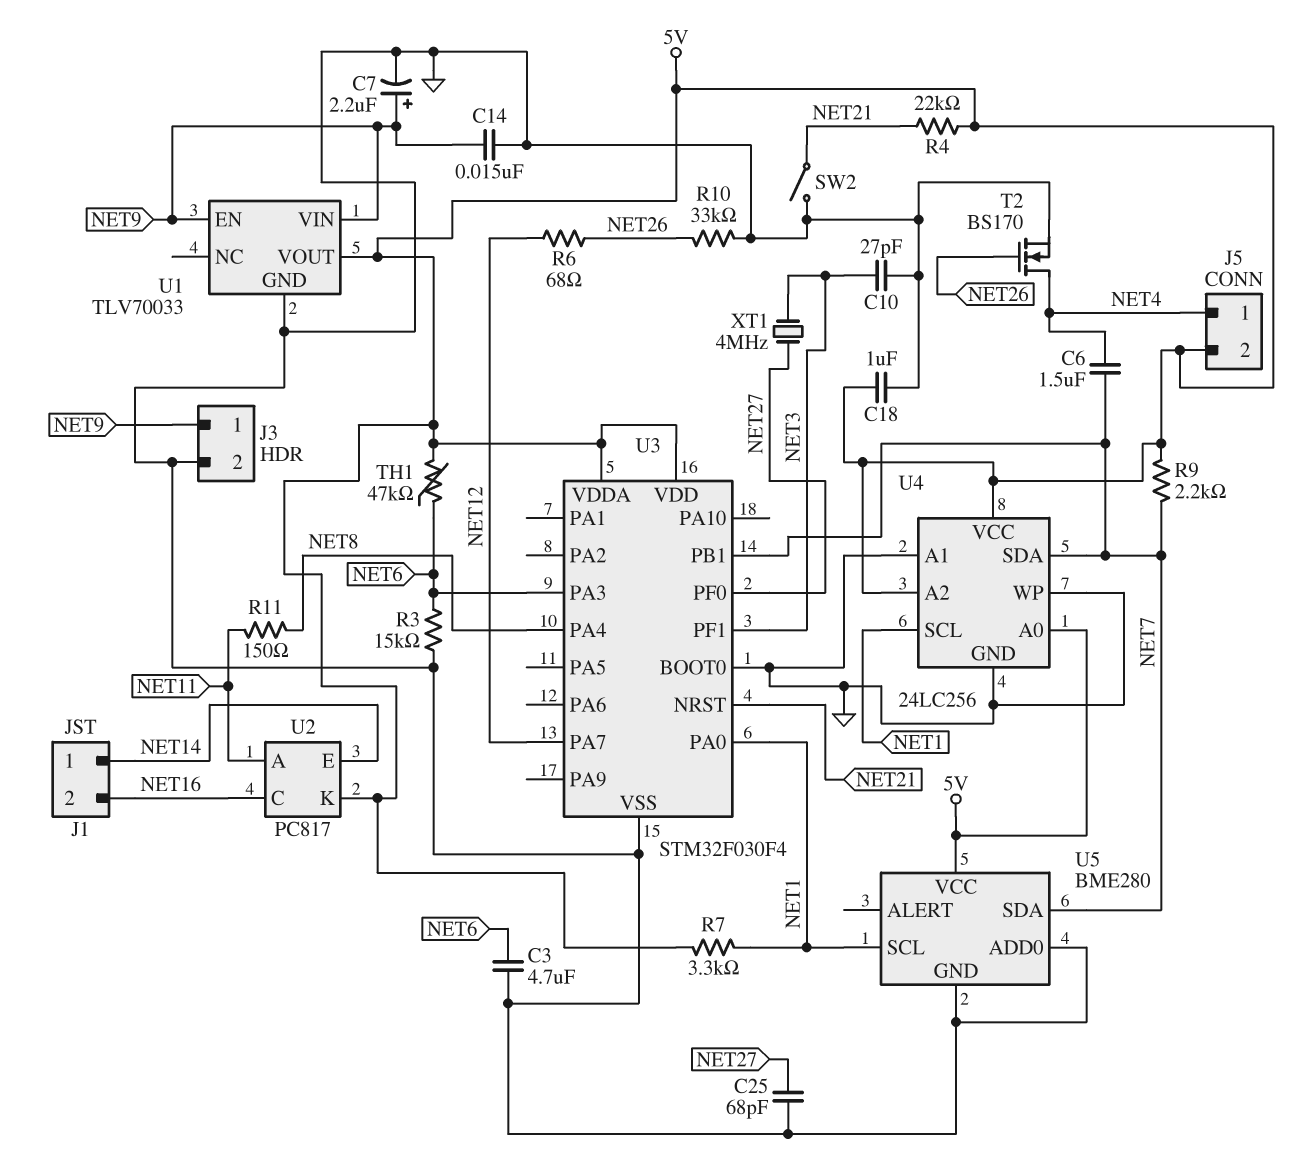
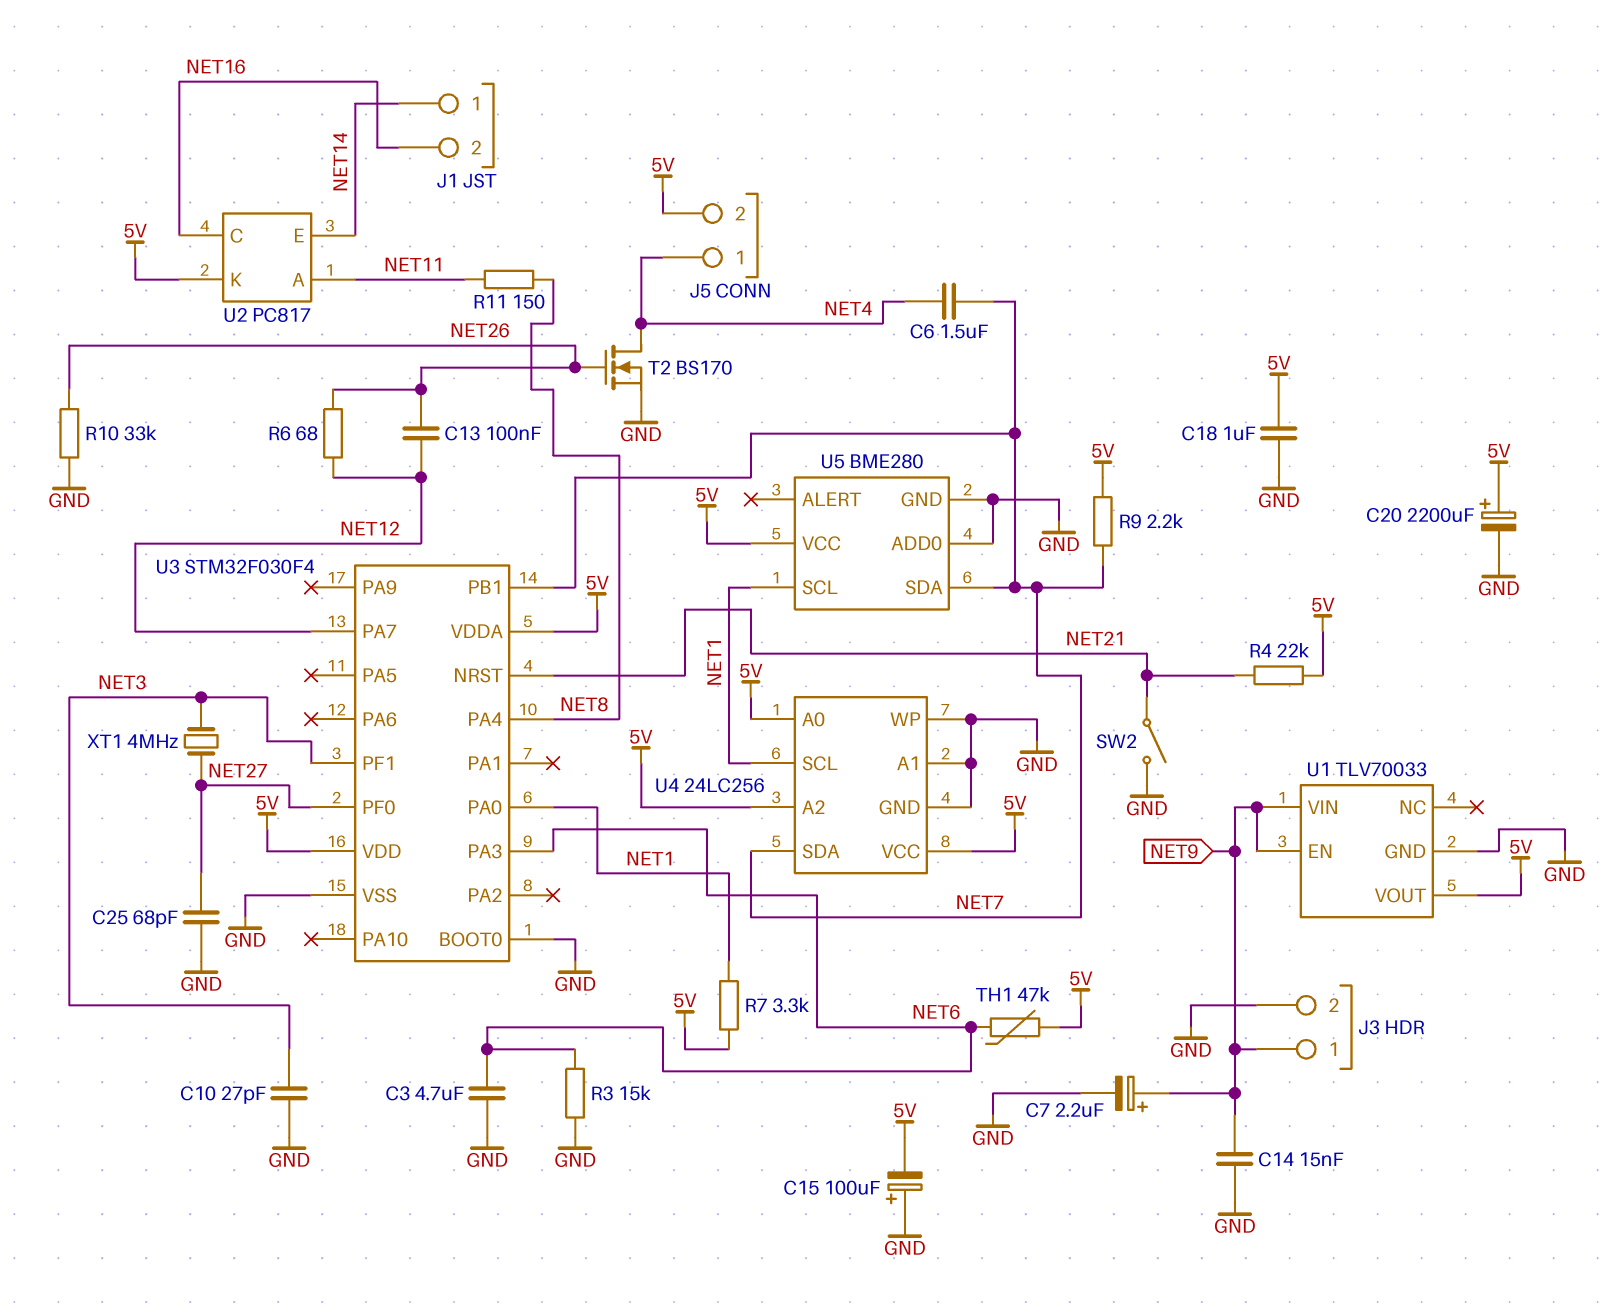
C13: none -> 100nF (NET12, NET26)
C15: none -> 100uF (plus GND, minus 5V)
C20: none -> 2200uF (plus 5V, minus GND)

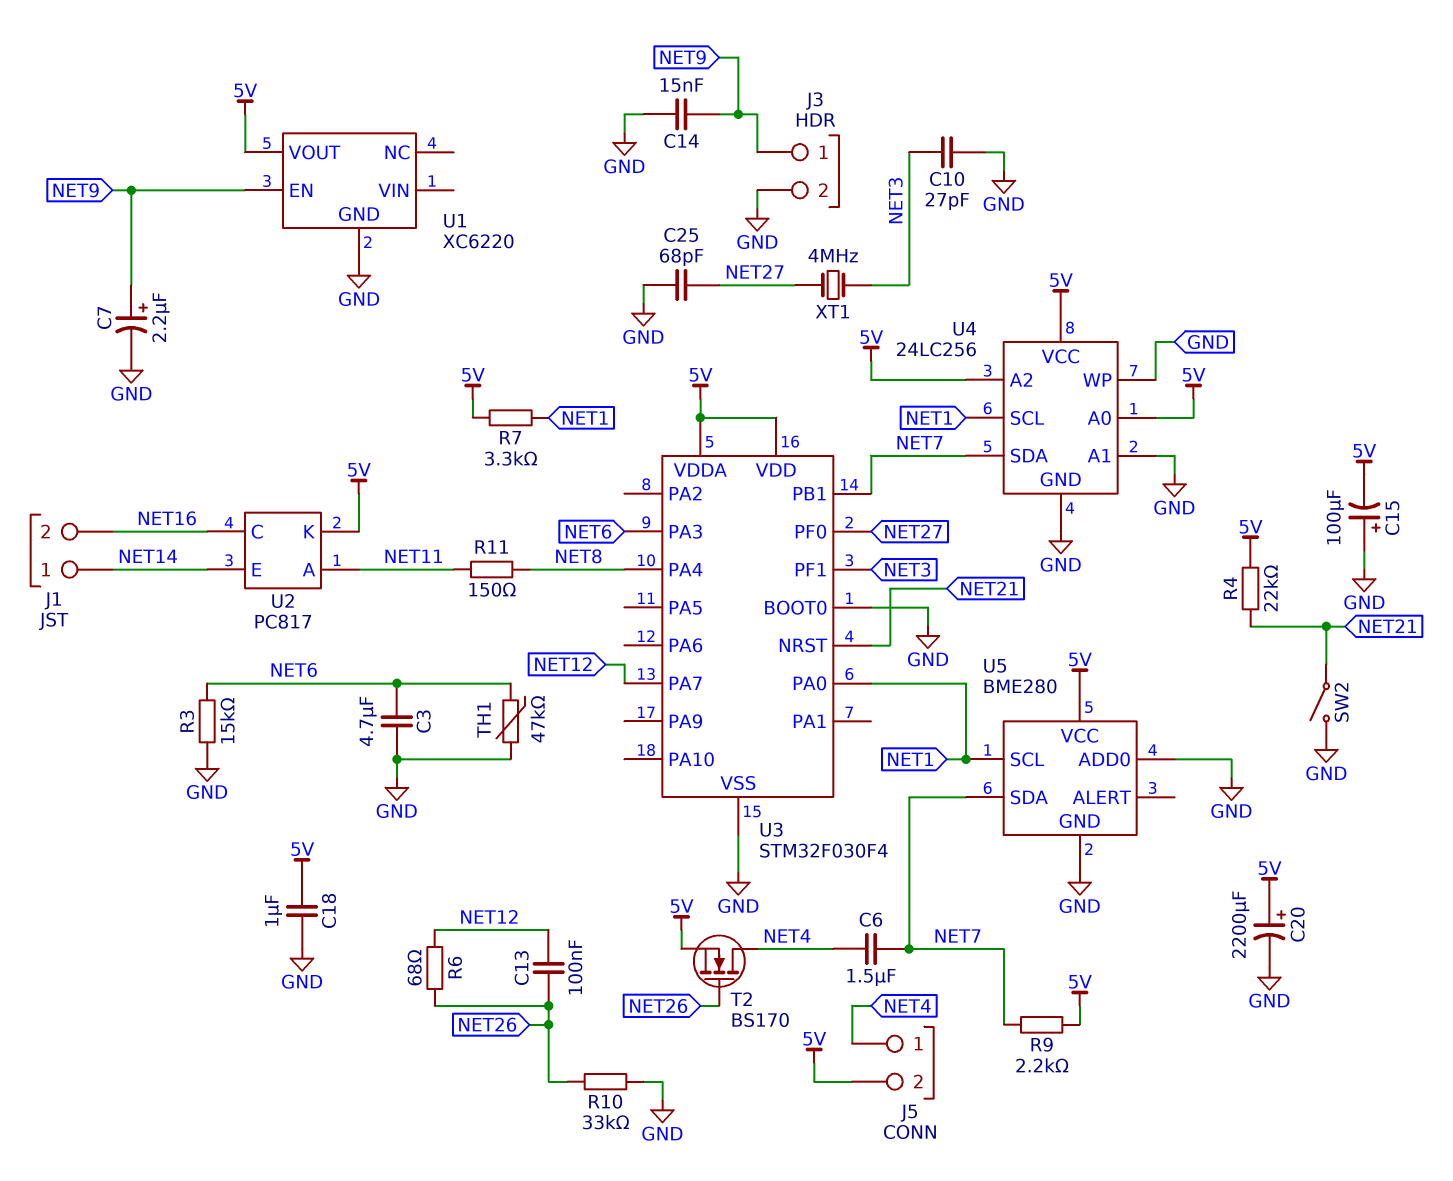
T2: NMOS BS170 (G NET26, D NET4, S GND) -> NMOS BS170 (G NET26, D NET4, S 5V)
TH1: 47k (5V, NET6) -> 47k (GND, NET6)
U1: TLV70033 -> XC6220
U1 pin VIN: NET9 -> none

